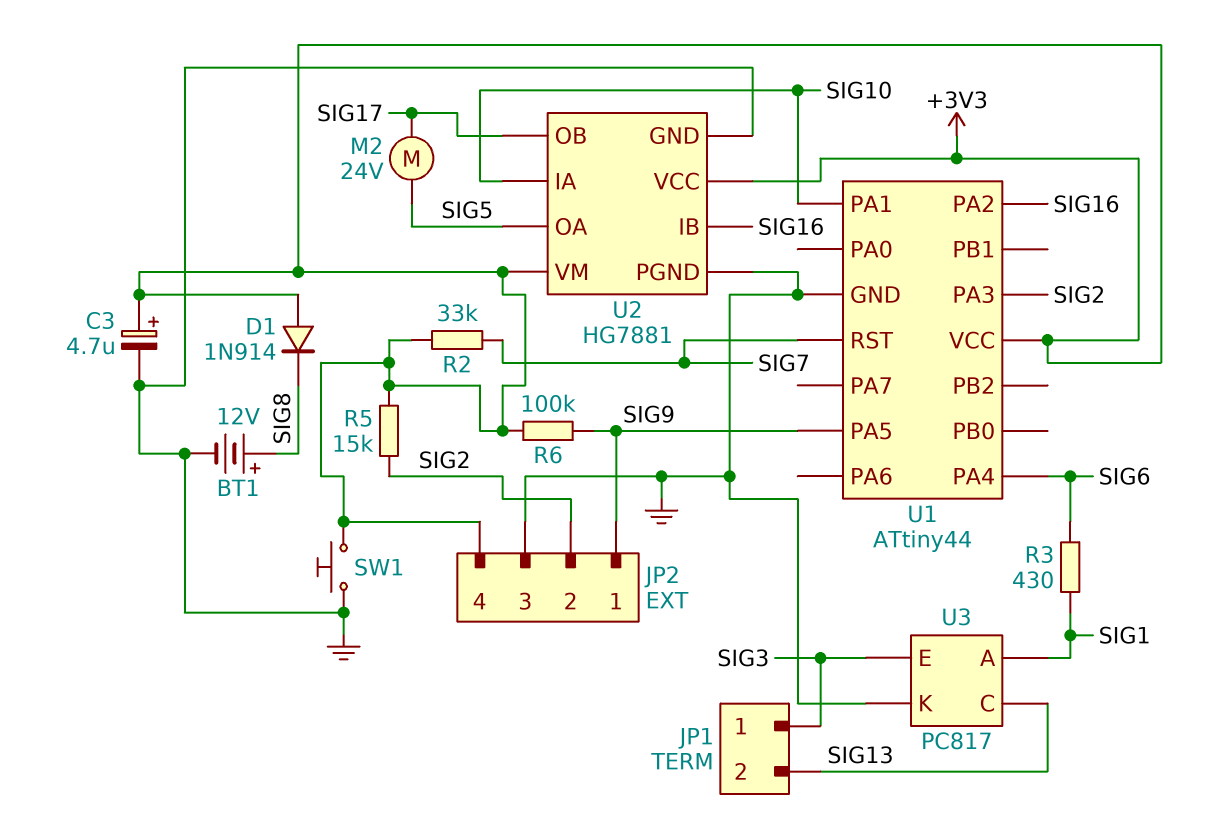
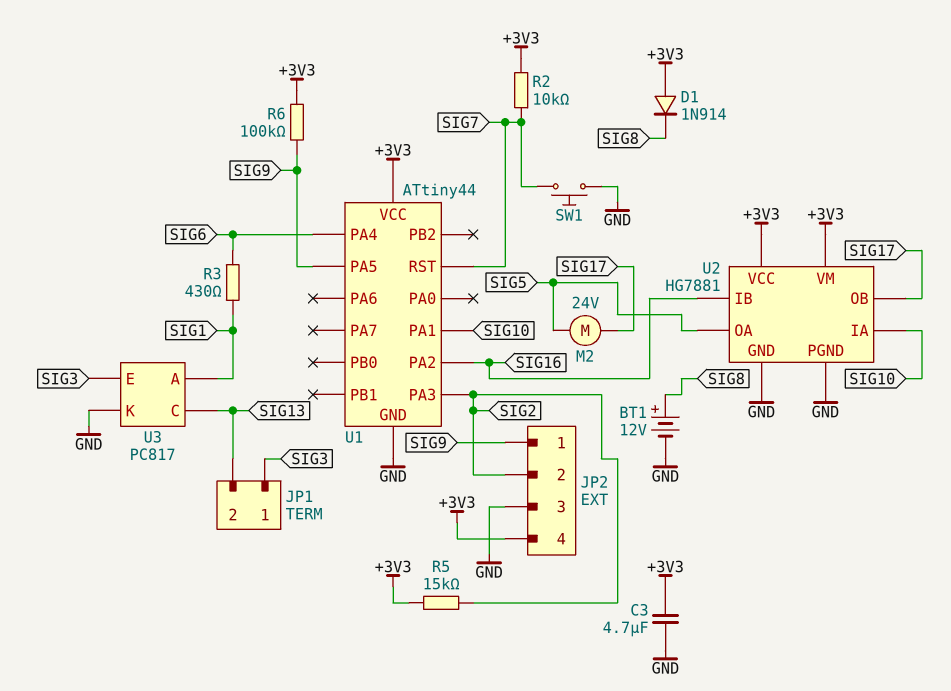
C3: 4.7uF (plus +3V3, minus GND) -> 4.7uF (+3V3, GND)
R2: 33k (+3V3, SIG7) -> 10k (+3V3, SIG7)
SW1: button (+3V3, GND) -> button (GND, SIG7)

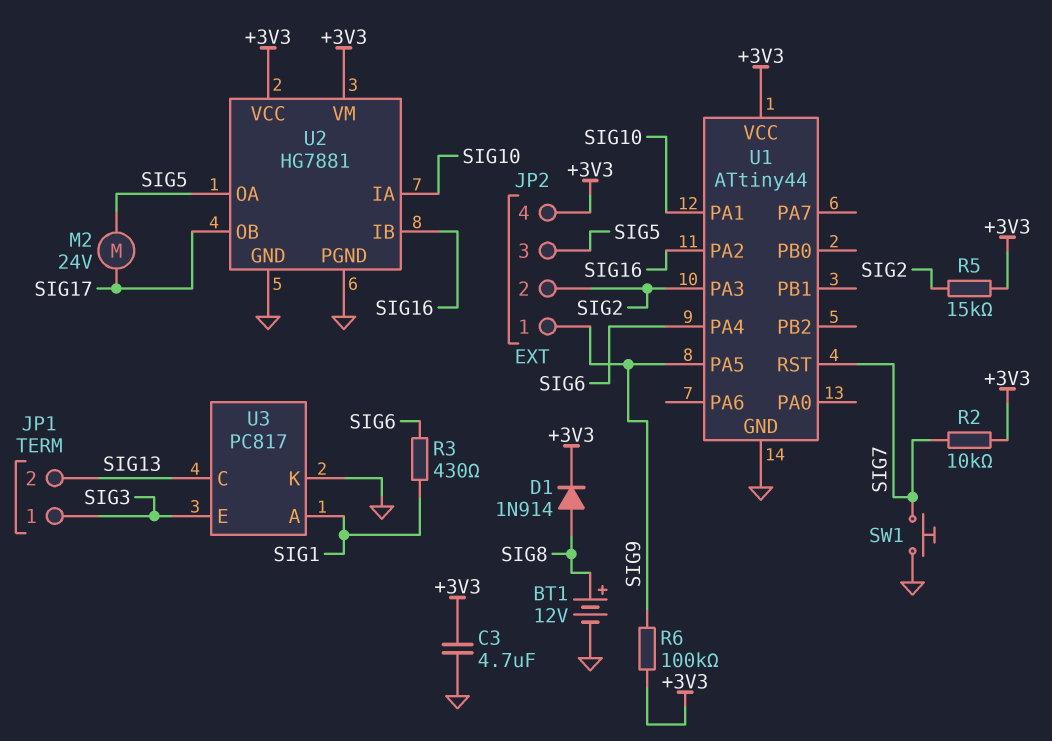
D1: diode 1N914 (A +3V3, K SIG8) -> diode 1N914 (A SIG8, K +3V3)
JP2 pin 3: GND -> SIG5

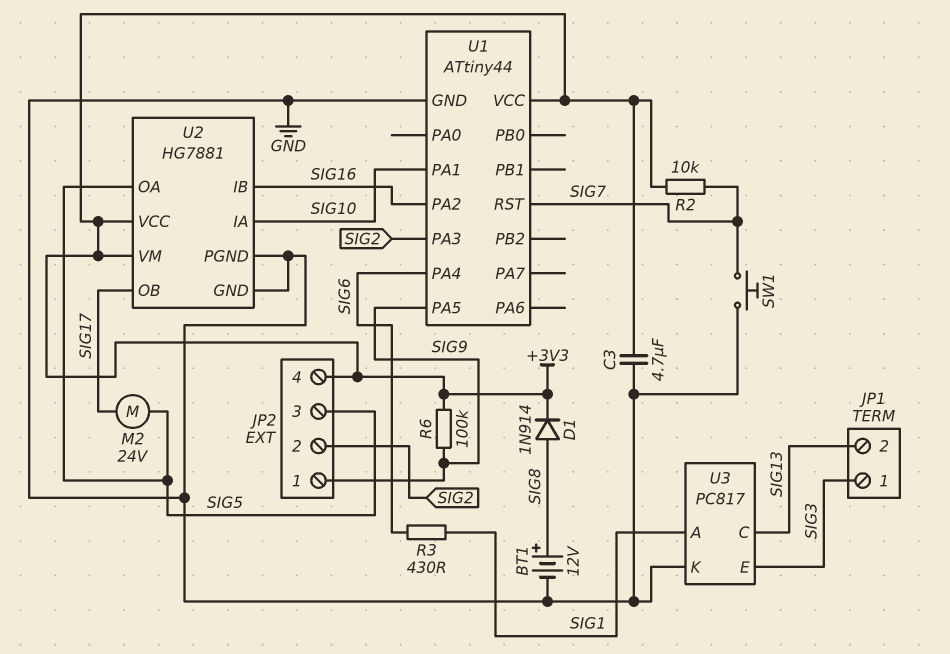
R5: 15k (+3V3, SIG2) -> none

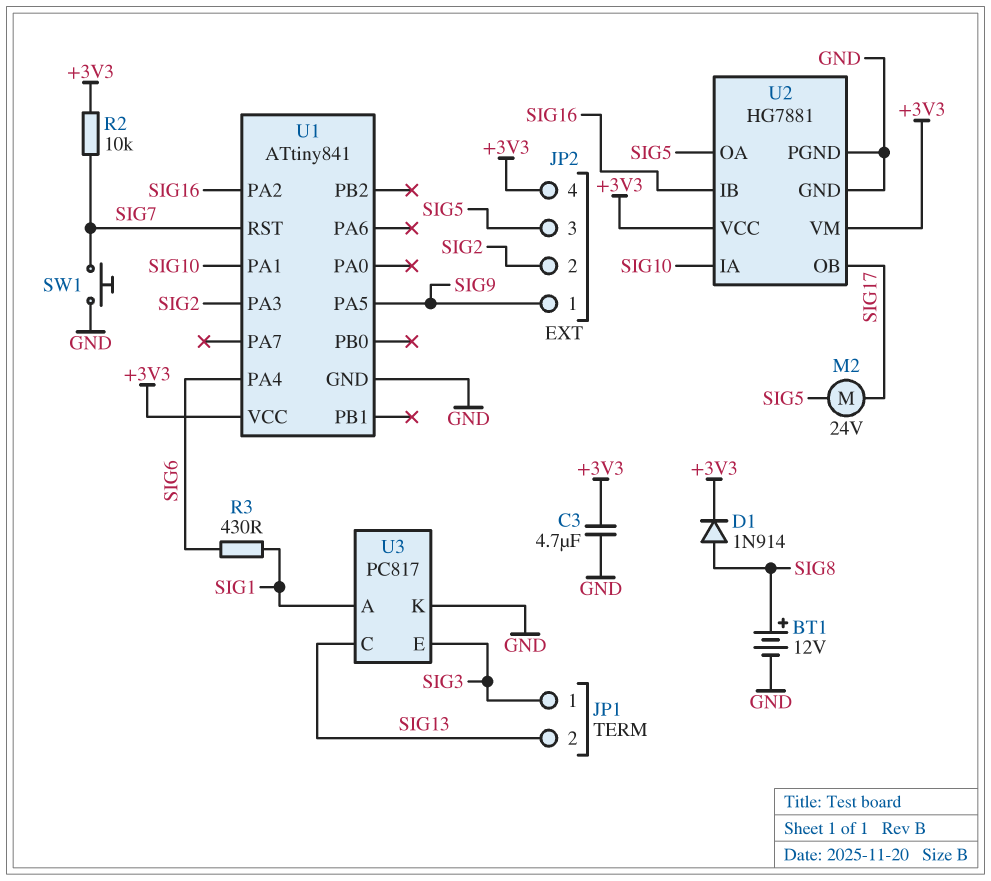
R6: 100k (+3V3, SIG9) -> none
U1: ATtiny44 -> ATtiny841

